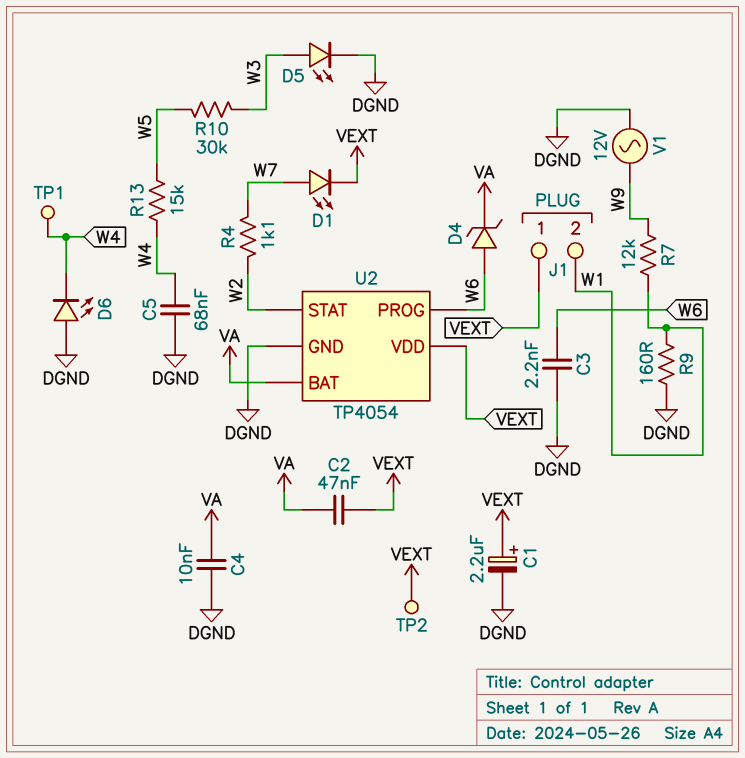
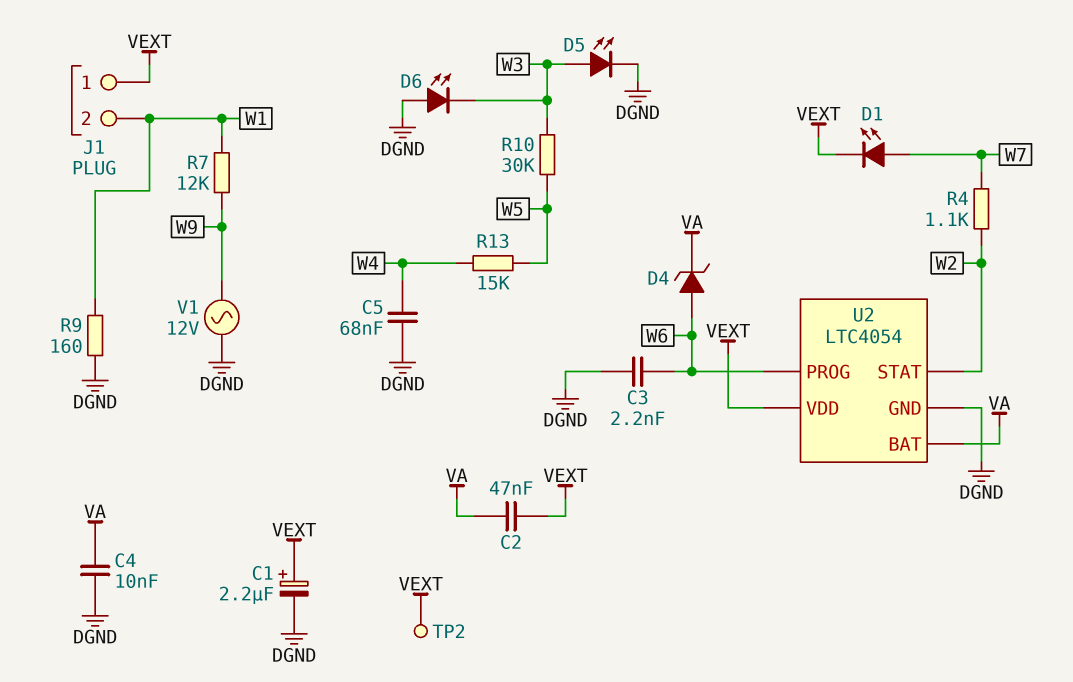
D6: LED (A DGND, K W4) -> LED (A DGND, K W3)
TP1: test point (W4) -> none
U2: TP4054 -> LTC4054

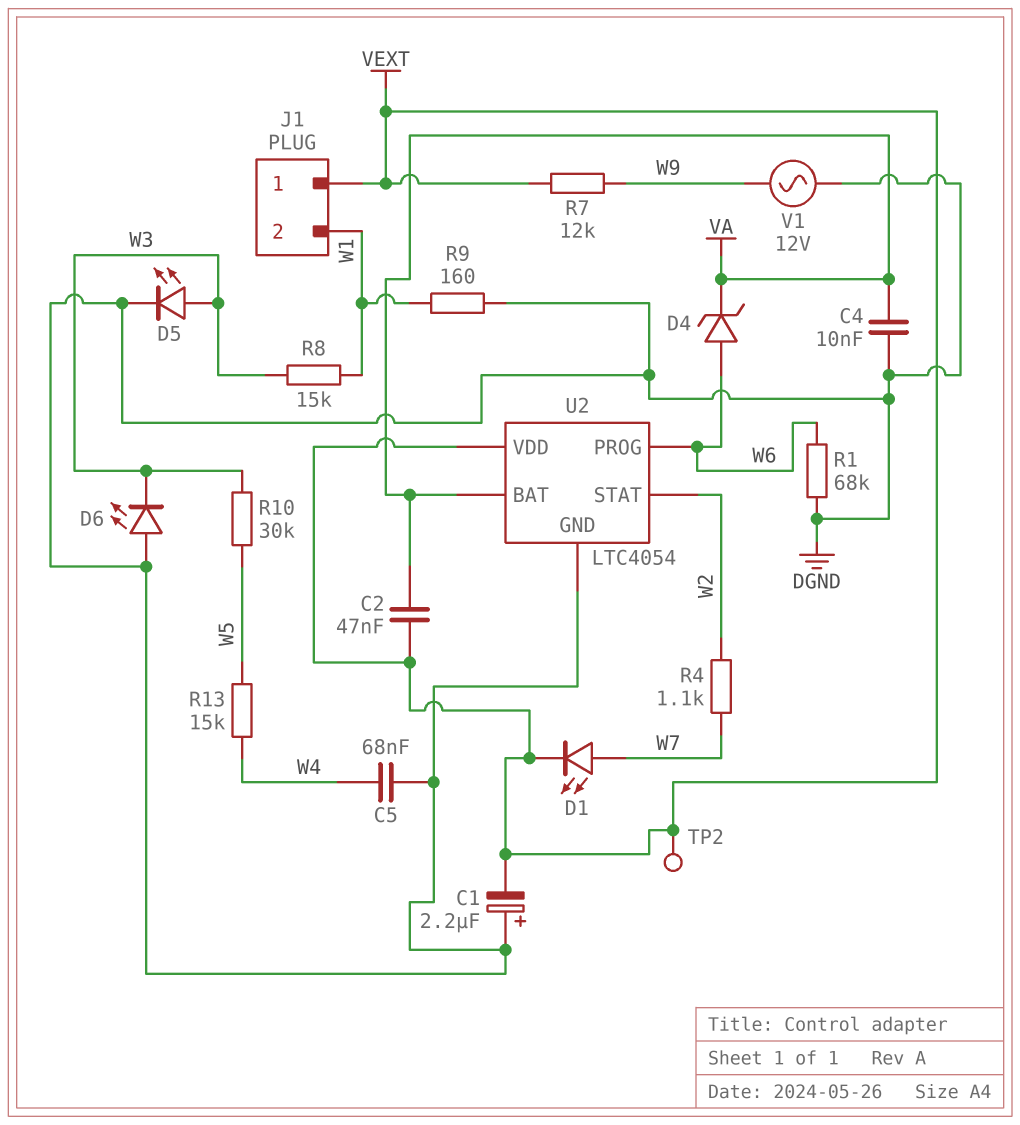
C1: 2.2uF (plus VEXT, minus DGND) -> 2.2uF (plus DGND, minus VEXT)
C3: 2.2nF (DGND, W6) -> none
R1: none -> 68k (DGND, W6)
R7: 12k (W1, W9) -> 12k (VEXT, W9)
R8: none -> 15k (W1, W3)

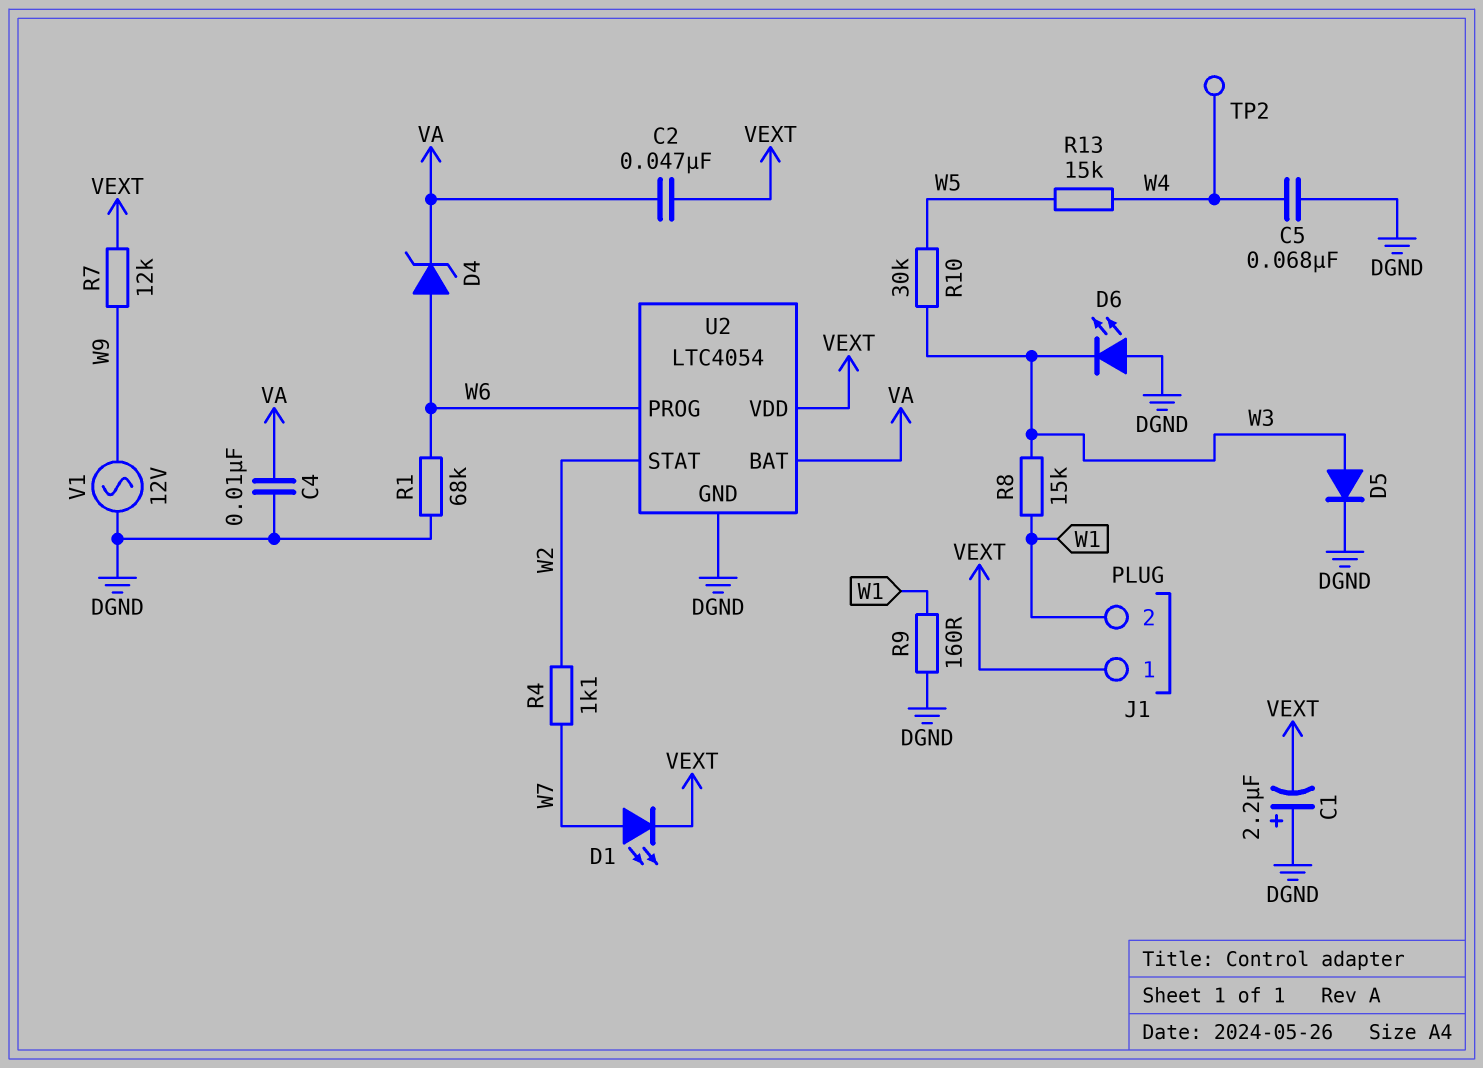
D5: LED (A W3, K DGND) -> diode (A W3, K DGND)
TP2: test point (VEXT) -> test point (W4)

